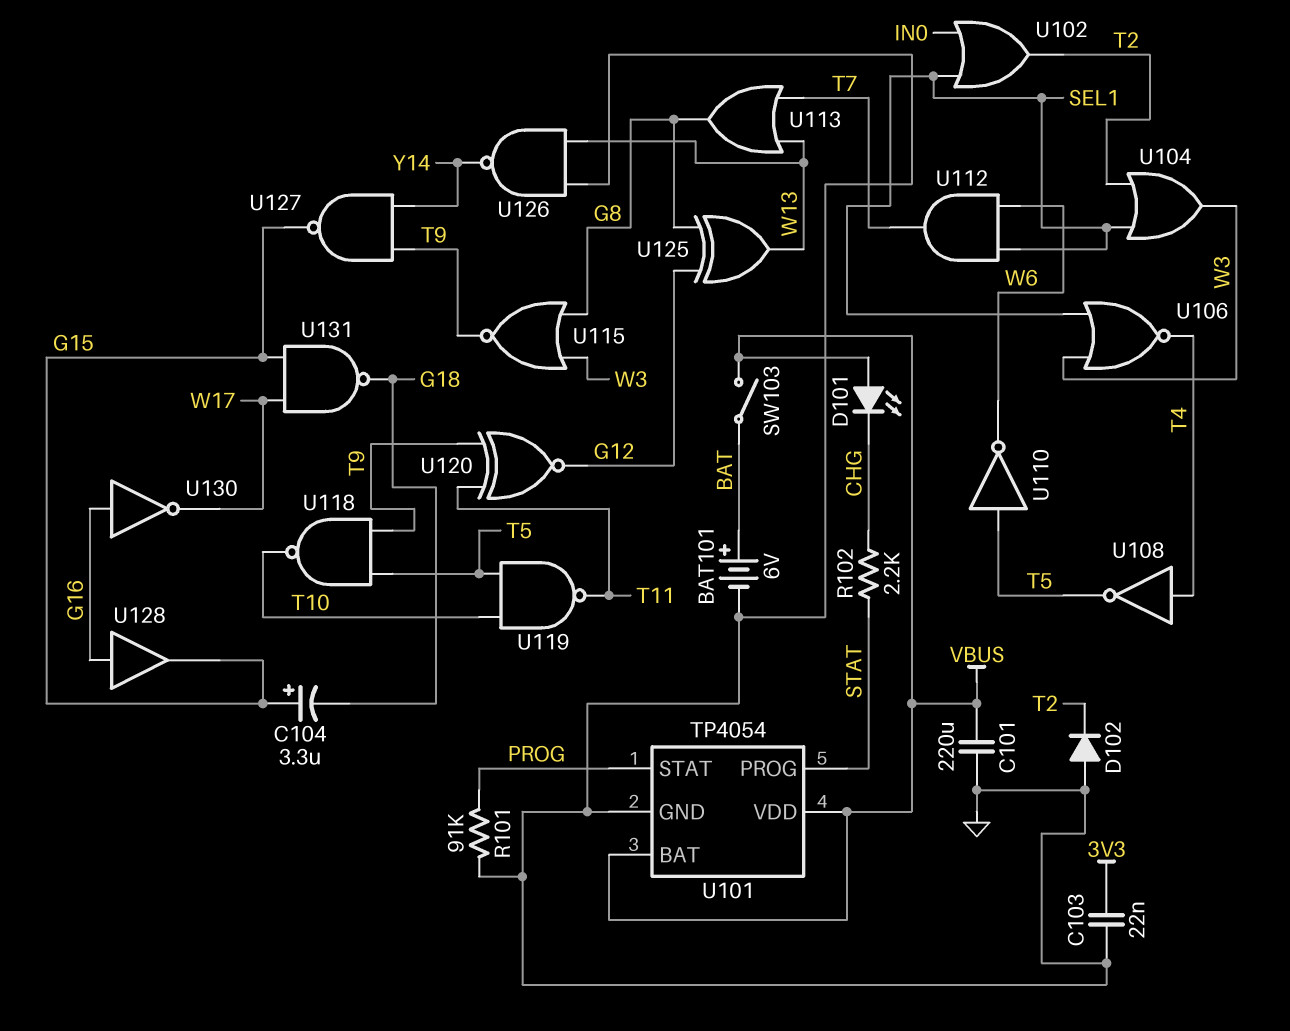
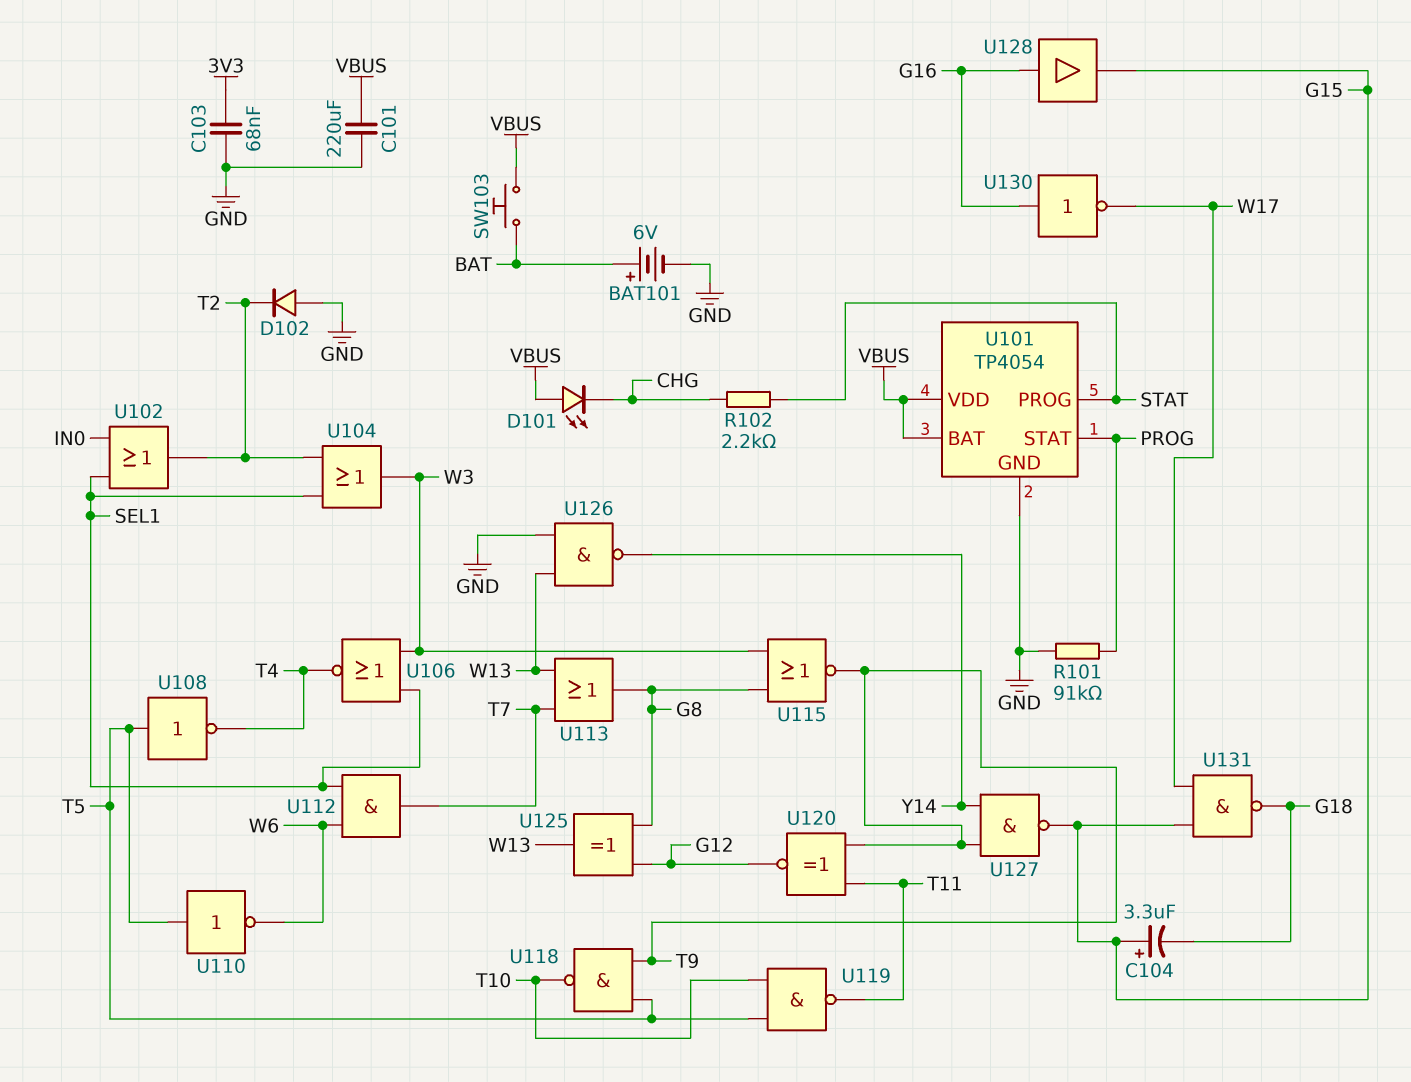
C103: 22nF (3V3, GND) -> 68nF (3V3, GND)
SW103: switch (BAT, VBUS) -> button (BAT, VBUS)
U108: NOT (in T4, out T5) -> NOT (in T5, out T4)

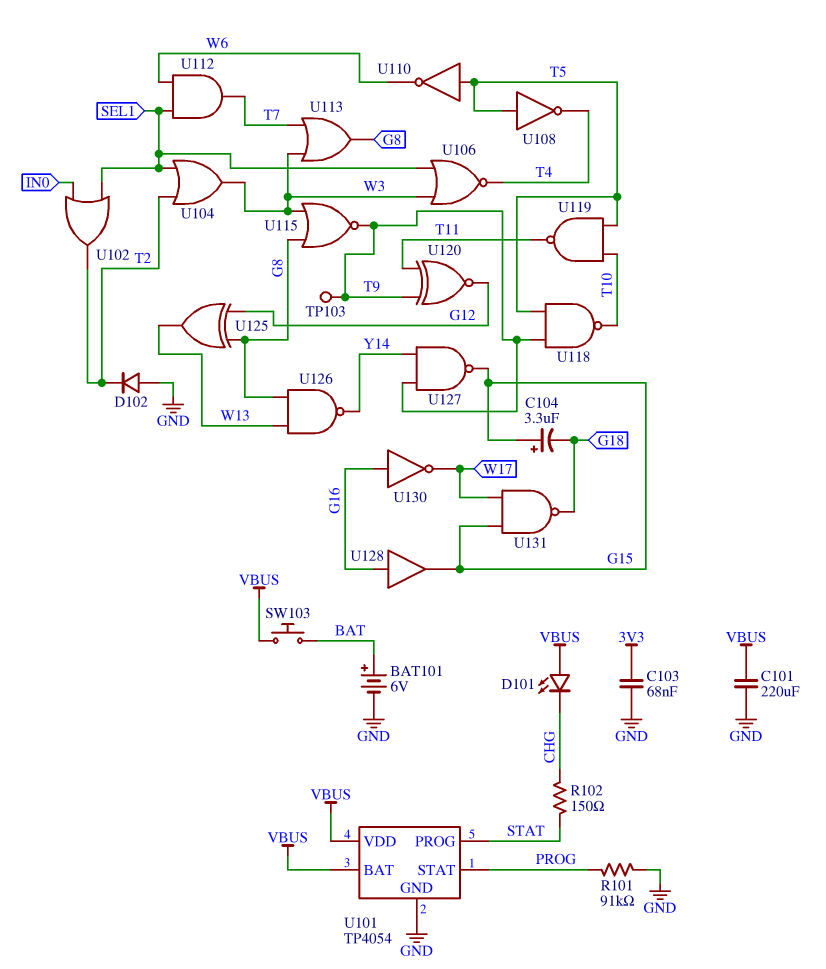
R102: 2.2k (CHG, STAT) -> 150 (CHG, STAT)
TP103: none -> test point (T9)
U113: OR (in T7, in W13, out G8) -> OR (in T7, in W3, out G8)
U126: NAND (in GND, in W13, out Y14) -> NAND (in G8, in W13, out Y14)

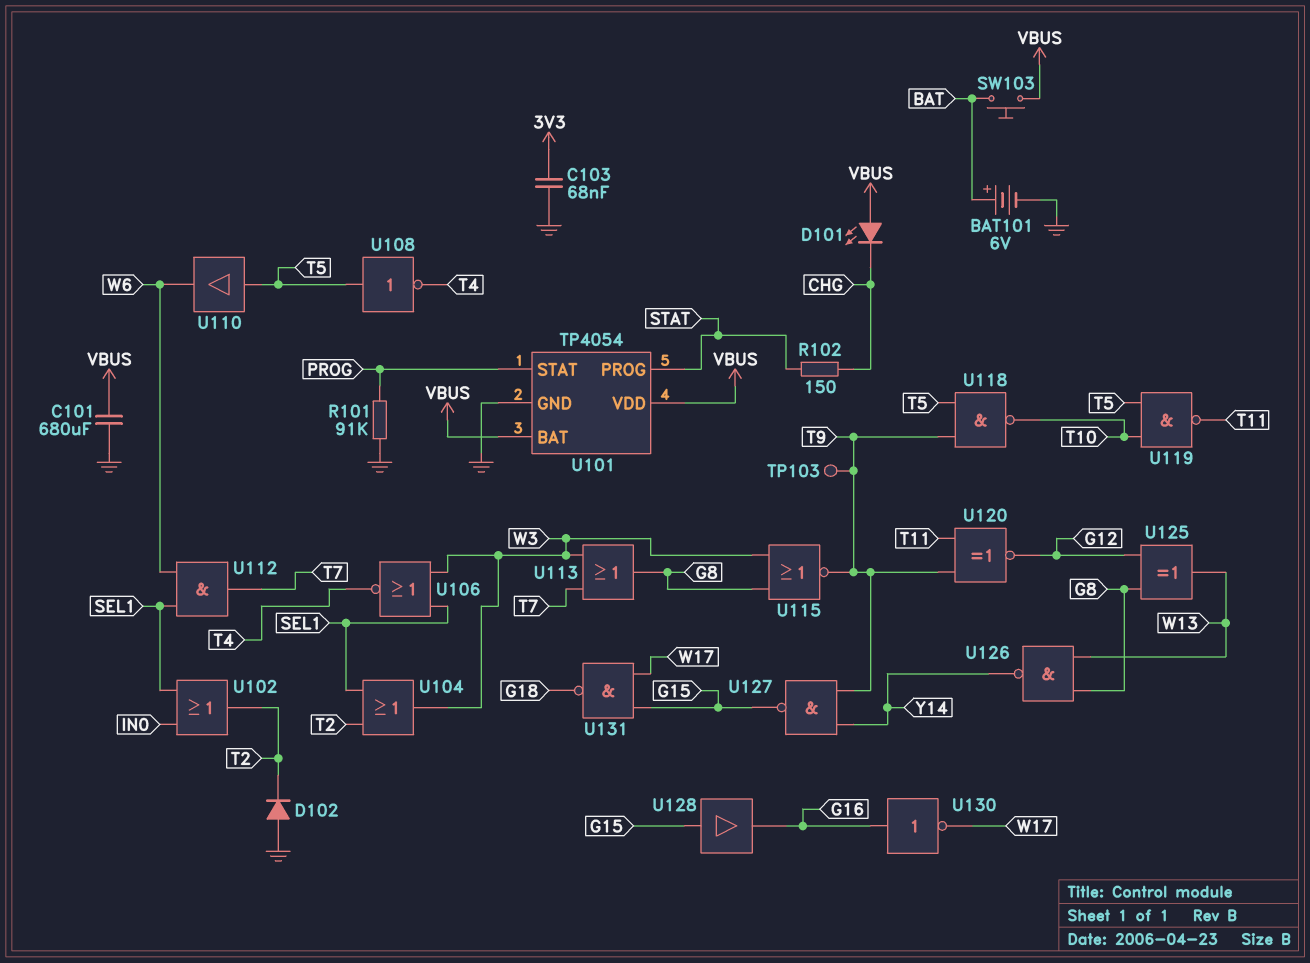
C101: 220uF (GND, VBUS) -> 680uF (GND, VBUS)
C104: 3.3uF (plus G15, minus G18) -> none
U110: NOT (in T5, out W6) -> buffer (in T5, out W6)
U128: buffer (in G16, out G15) -> buffer (in G15, out G16)

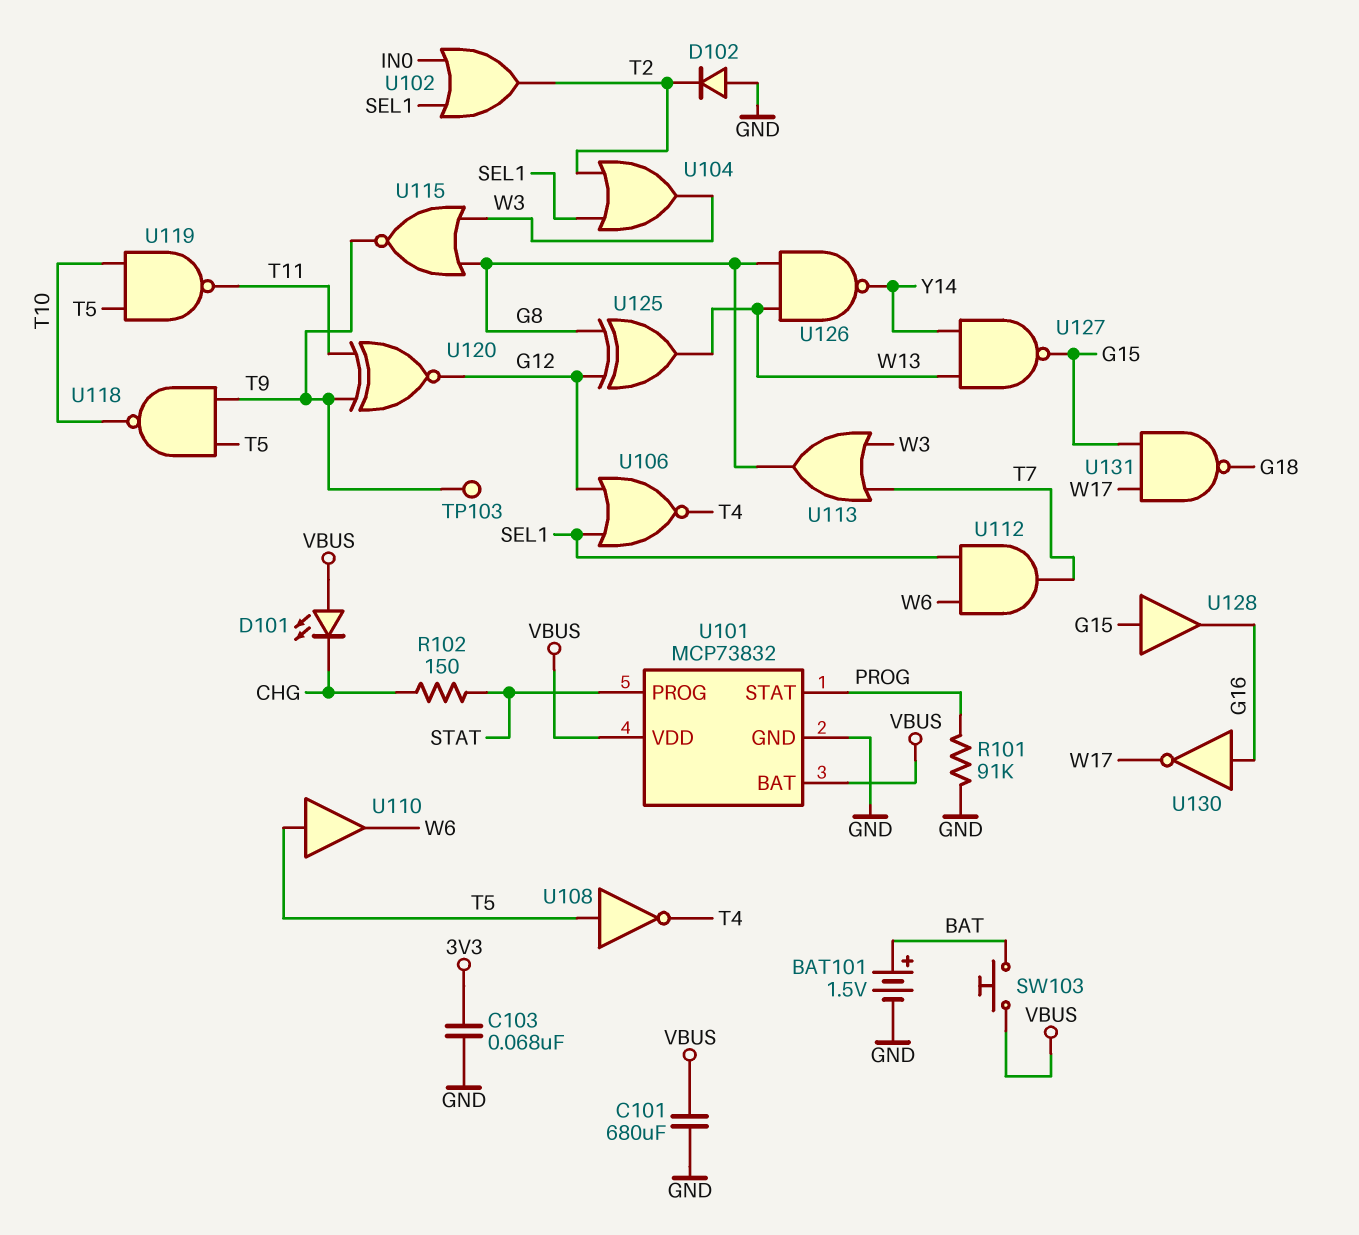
BAT101: 6V (plus BAT, minus GND) -> 1.5V (plus BAT, minus GND)
U101: TP4054 -> MCP73832
U106: NOR (in SEL1, in W3, out T4) -> NOR (in G12, in SEL1, out T4)
U127: NAND (in T9, in Y14, out G15) -> NAND (in W13, in Y14, out G15)

